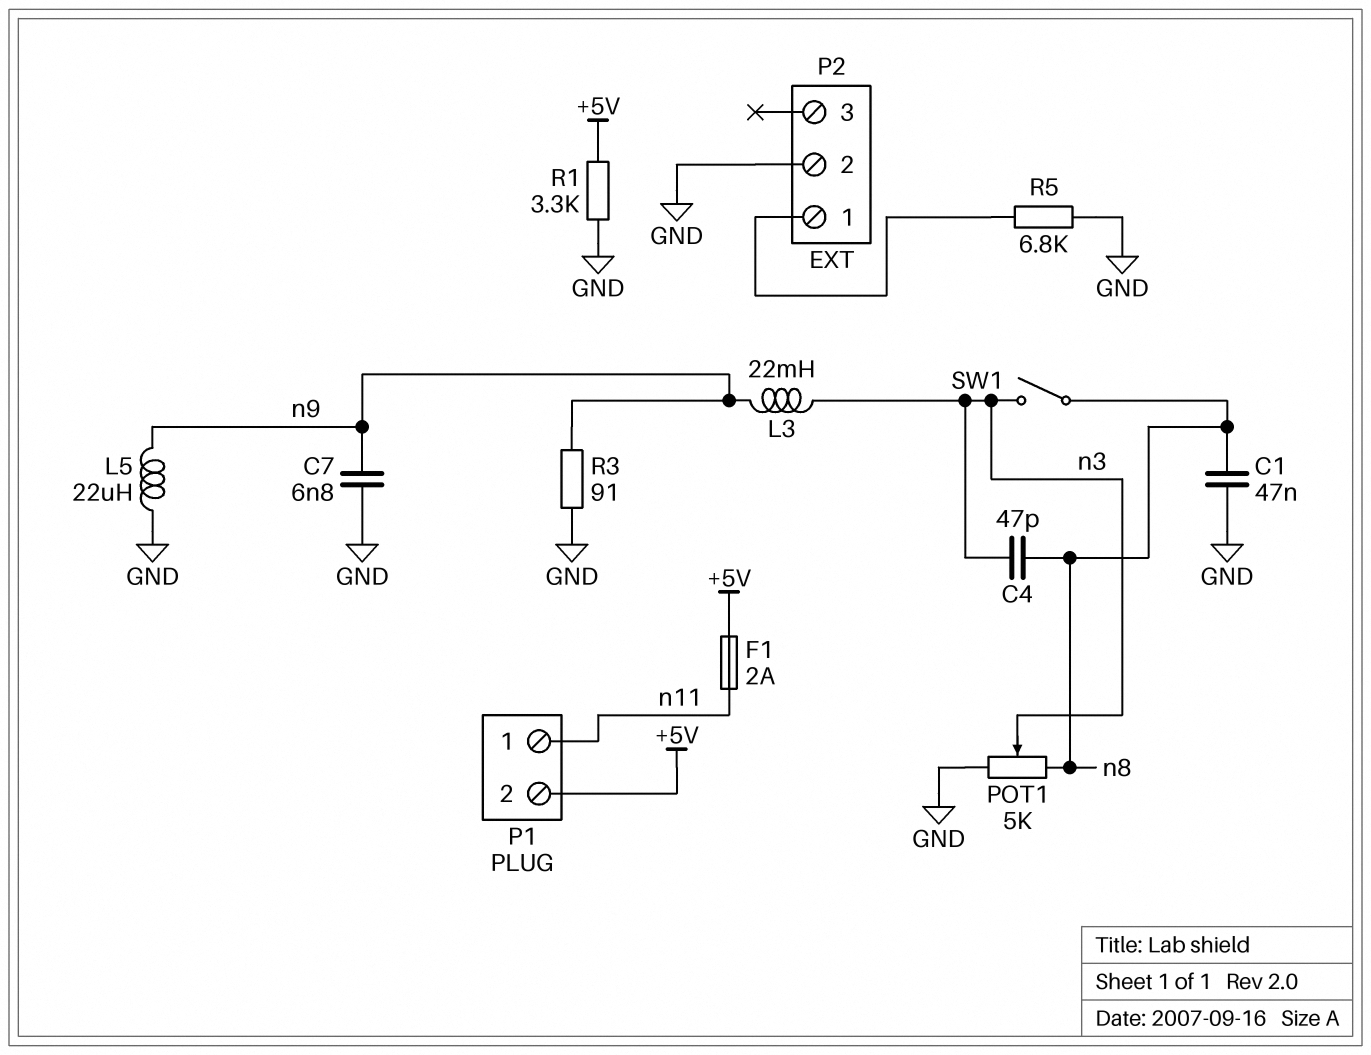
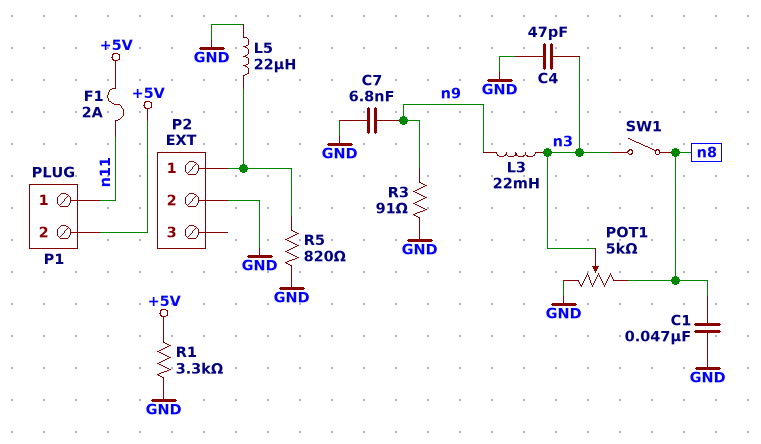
C4: 47pF (n3, n8) -> 47pF (GND, n3)
L5: 22uH (GND, n9) -> 22uH (GND, P2/1)
R5: 6.8k (GND, P2/1) -> 820 (GND, P2/1)

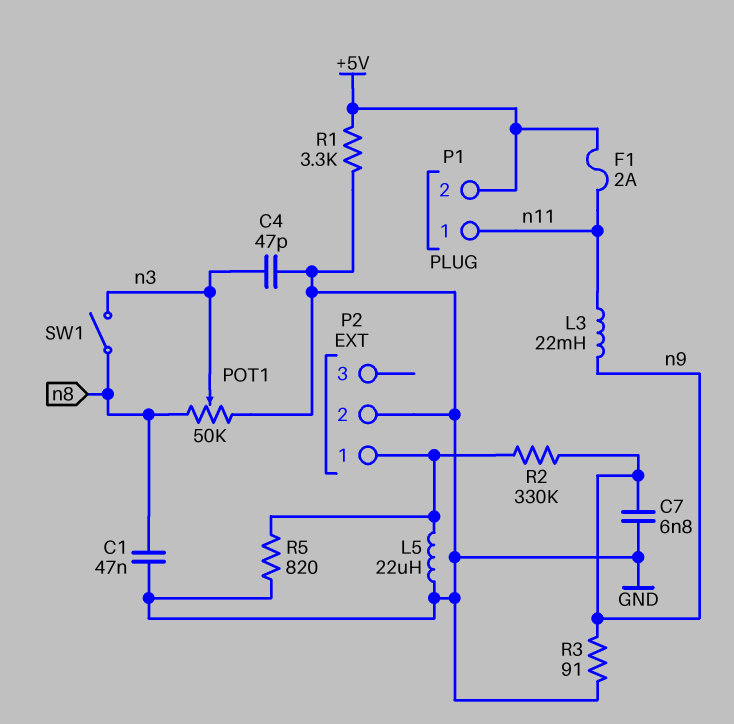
L3: 22mH (n3, n9) -> 22mH (n9, n11)
POT1: 5k (GND, n8, wiper n3) -> 50k (GND, n8, wiper n3)
R2: none -> 330k (P2/1, n9)

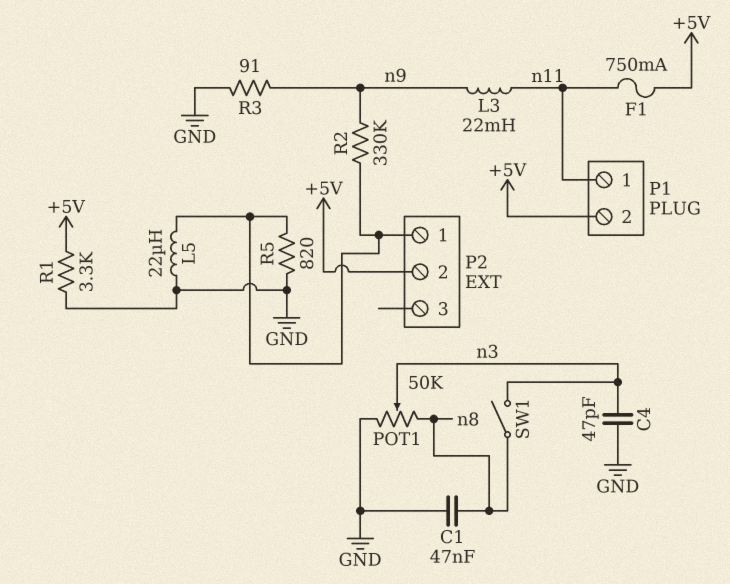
C7: 6.8nF (GND, n9) -> none
F1: 2A (+5V, n11) -> 750mA (+5V, n11)
P2 pin 2: GND -> +5V

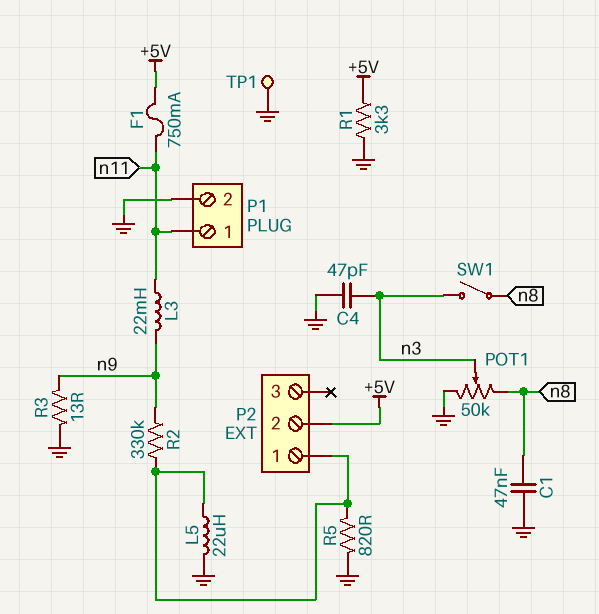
P1 pin 2: +5V -> GND
R3: 91 (GND, n9) -> 13 (GND, n9)
TP1: none -> test point (GND)

